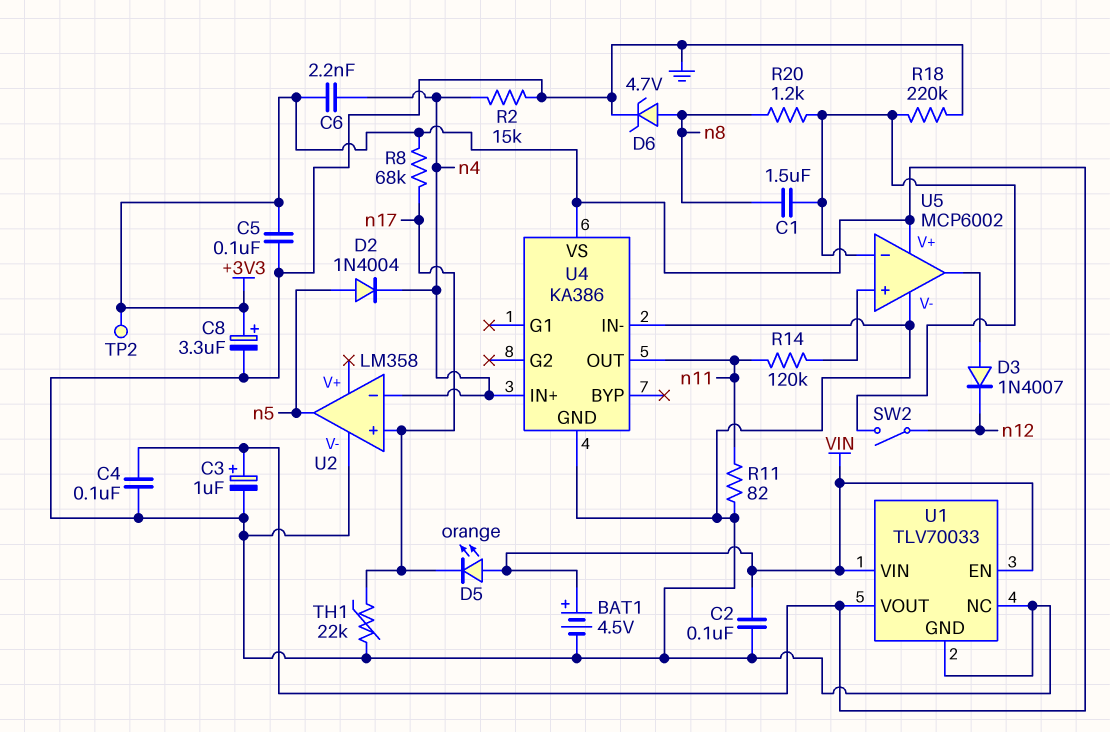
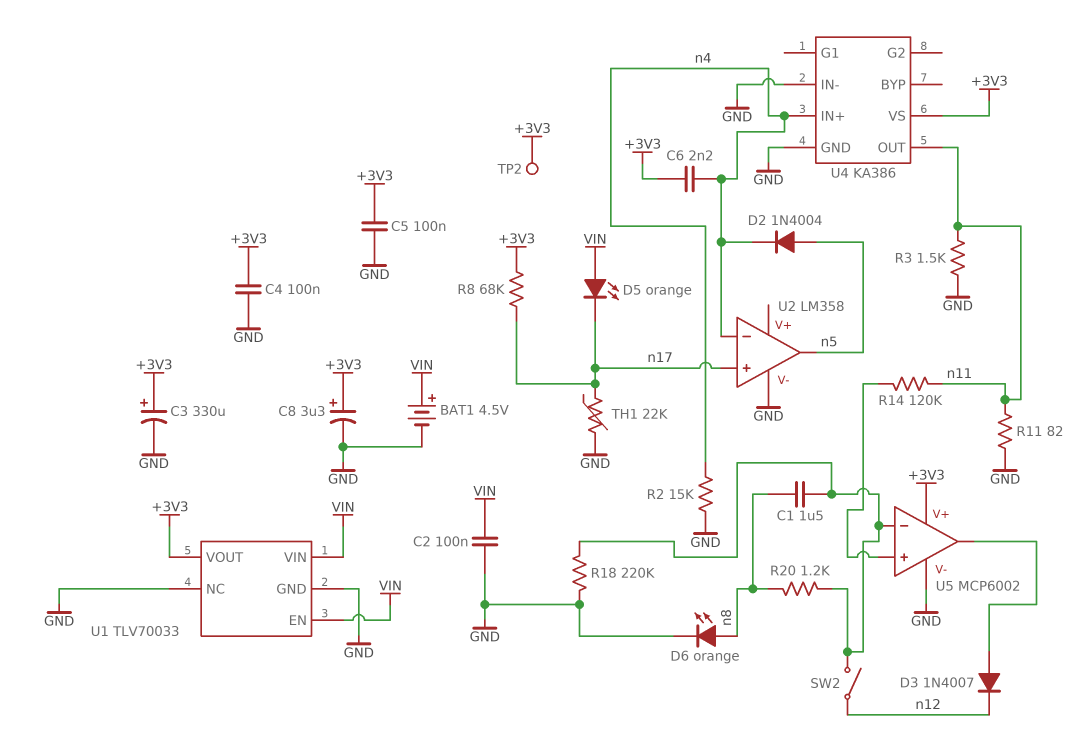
C3: 1uF (plus +3V3, minus GND) -> 330uF (plus +3V3, minus GND)
D6: zener 4.7V (A n8, K GND) -> LED orange (A n8, K GND)
R3: none -> 1.5k (GND, n11)

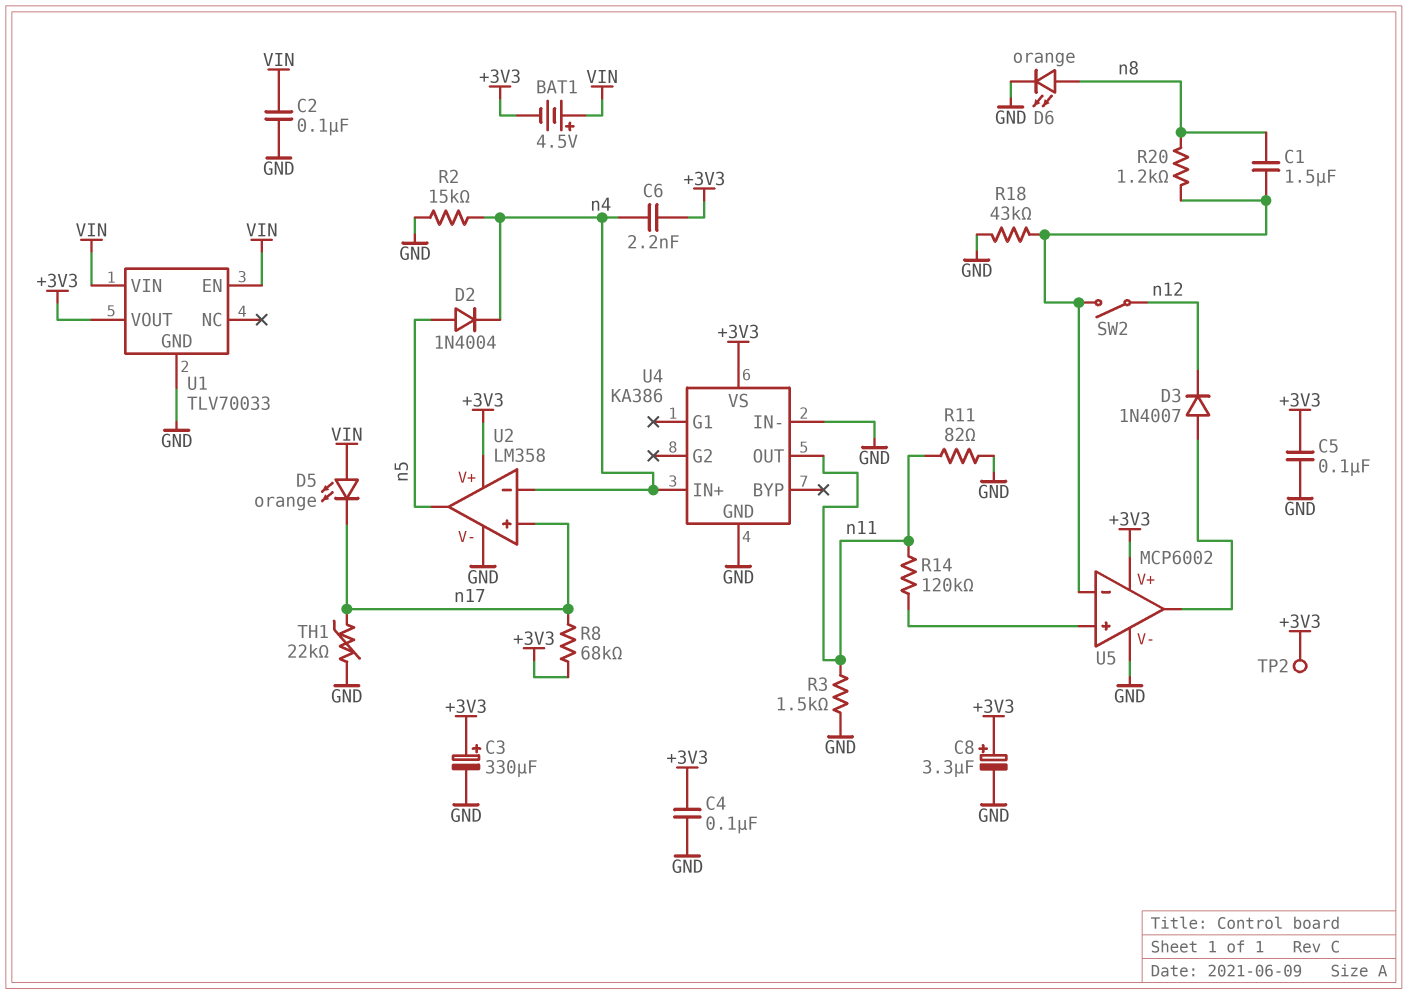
BAT1: 4.5V (plus VIN, minus GND) -> 4.5V (plus VIN, minus +3V3)
R18: 220k (GND, U5/in-) -> 43k (GND, U5/in-)
U1 pin NC: GND -> none
U2 pin V+: none -> +3V3

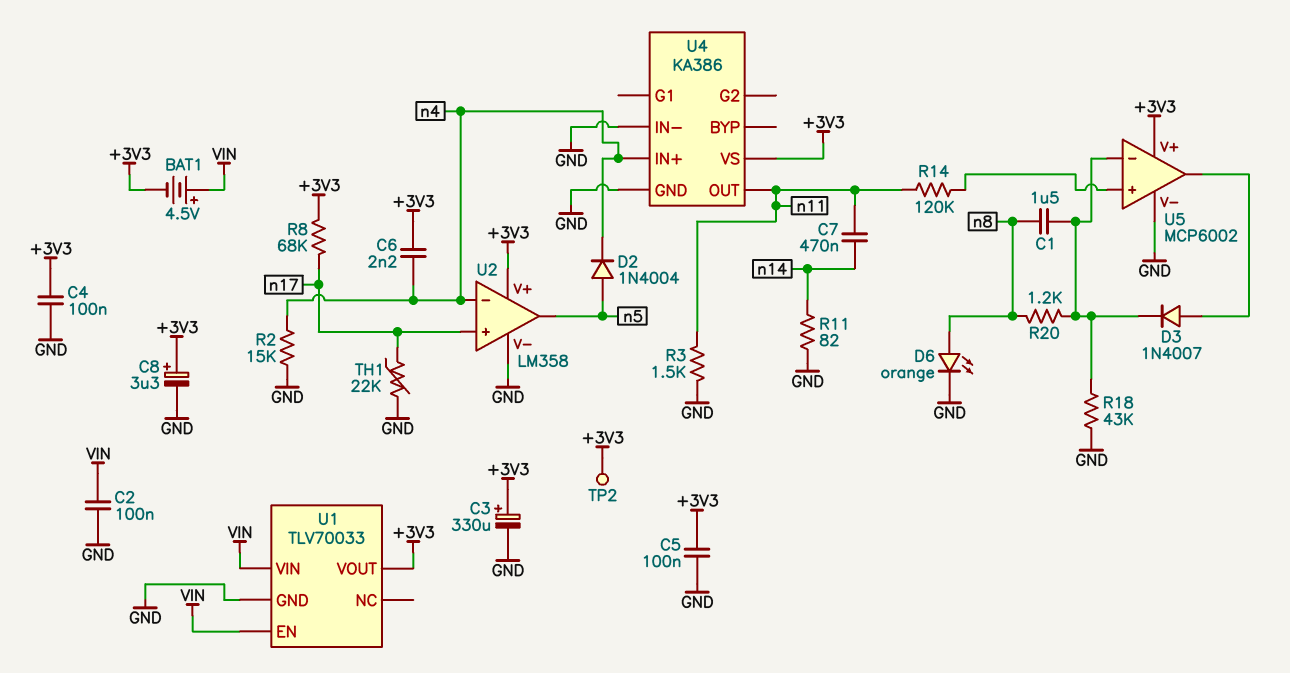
C7: none -> 470nF (n11, n14)
D3: diode 1N4007 (A U5/out, K n12) -> diode 1N4007 (A U5/out, K U5/in-)
D5: LED orange (A VIN, K n17) -> none
R11: 82 (GND, n11) -> 82 (GND, n14)
SW2: switch (U5/in-, n12) -> none

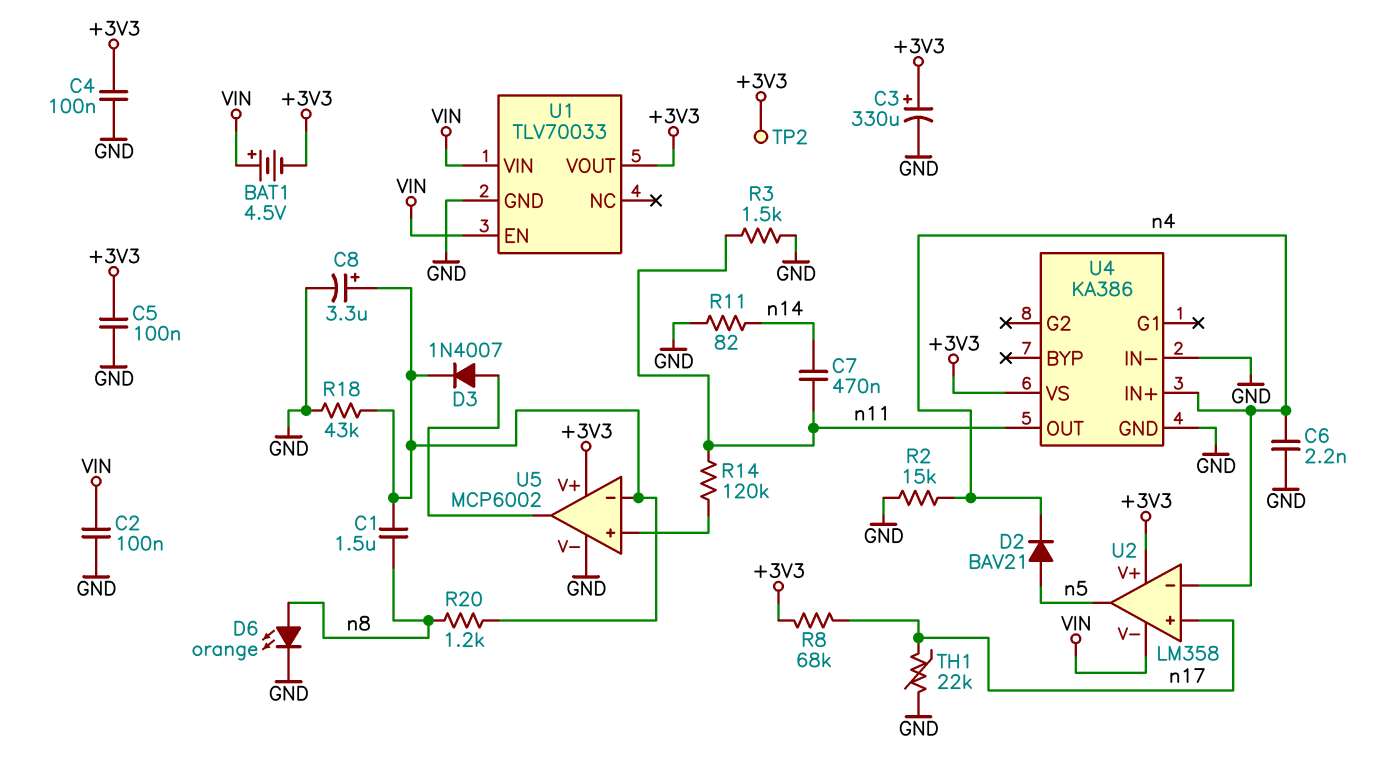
C6: 2.2nF (+3V3, n4) -> 2.2nF (GND, n4)
C8: 3.3uF (plus +3V3, minus GND) -> 3.3uF (plus U5/in-, minus GND)
D2: diode 1N4004 (A n5, K n4) -> diode BAV21 (A n5, K n4)
U2 pin V-: GND -> VIN

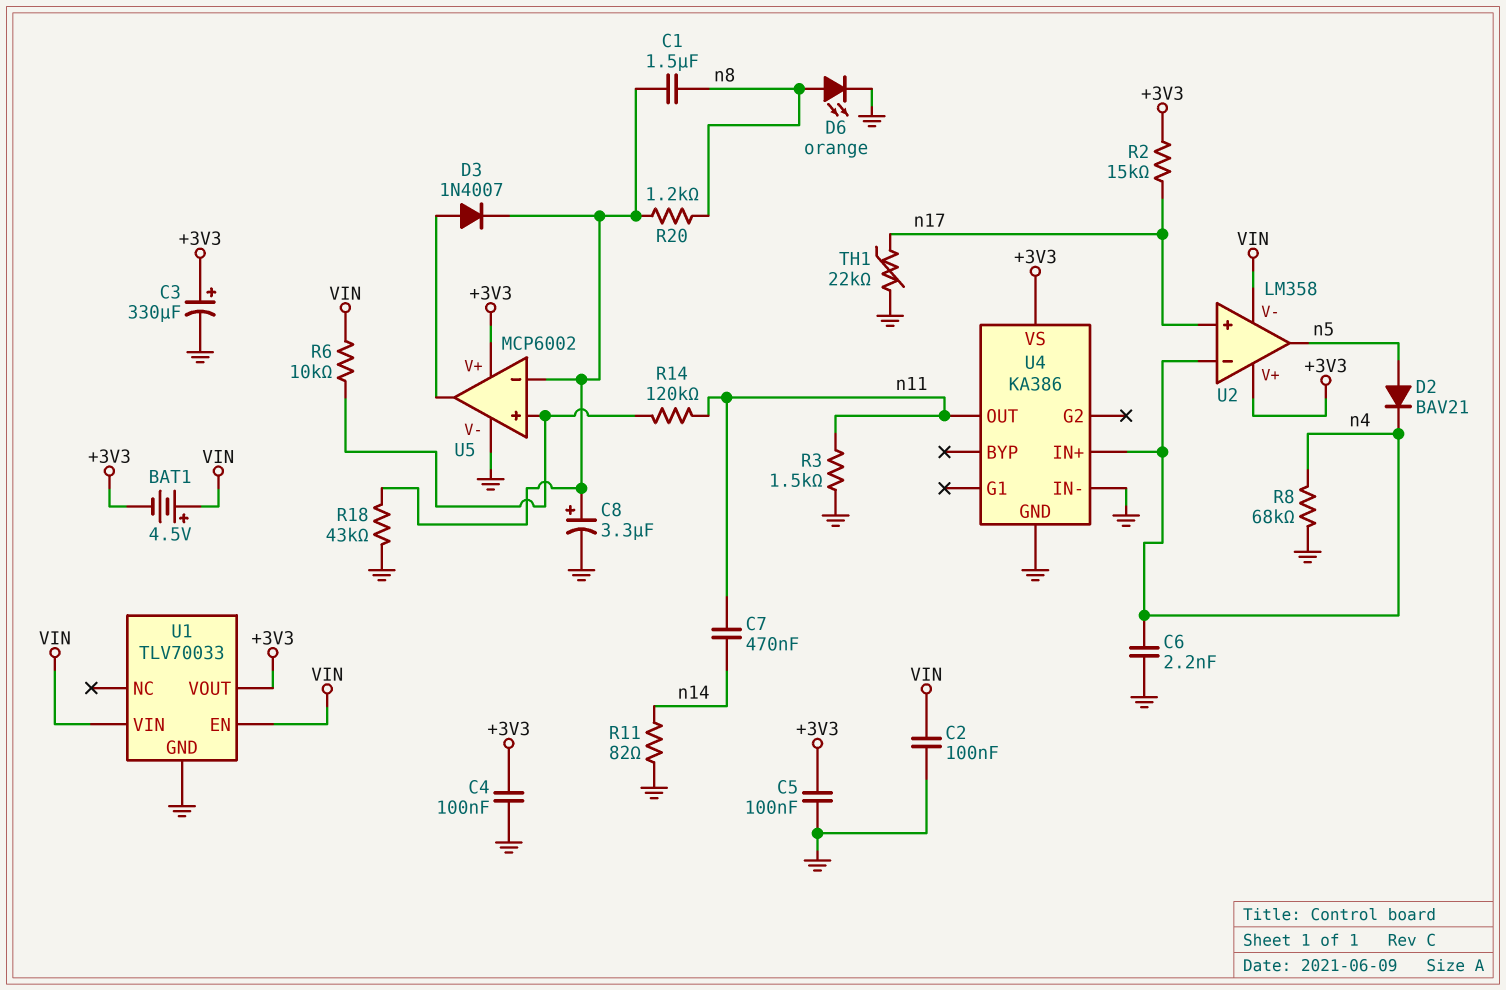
R2: 15k (GND, n4) -> 15k (+3V3, n17)
R6: none -> 10k (U5/in+, VIN)
R8: 68k (+3V3, n17) -> 68k (GND, n4)
TP2: test point (+3V3) -> none

